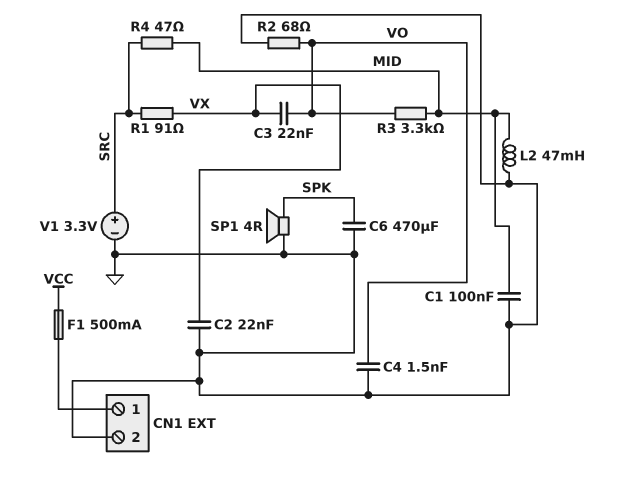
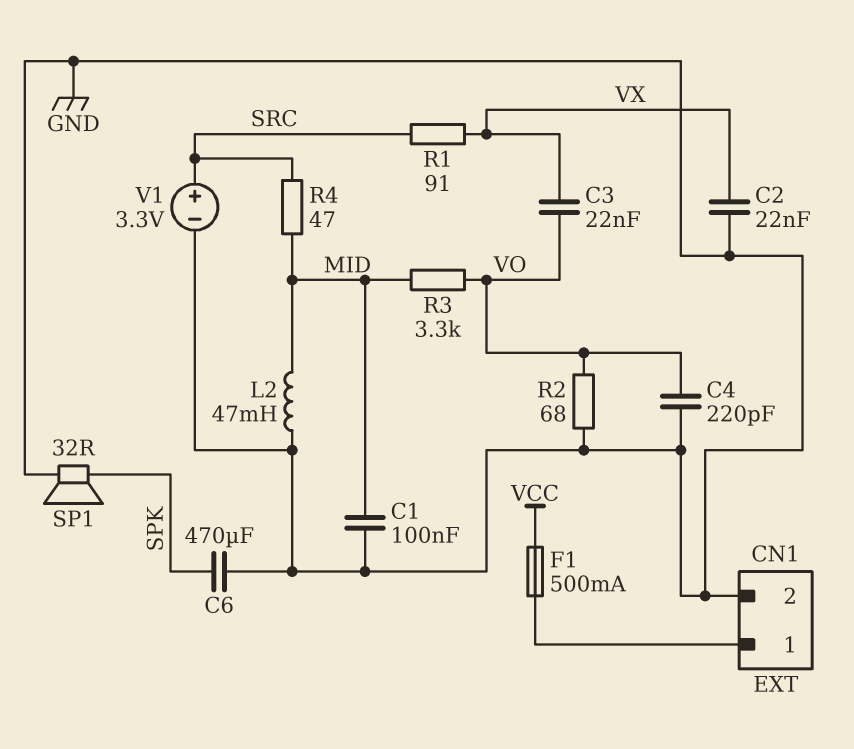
C4: 1.5nF (GND, VO) -> 220pF (GND, VO)
SP1: speaker 4R (GND, SPK) -> speaker 32R (GND, SPK)

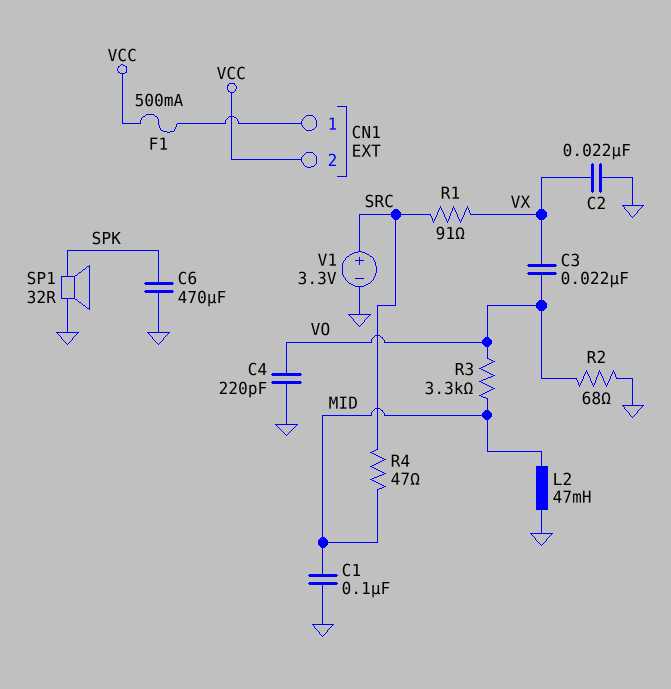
CN1 pin 2: GND -> VCC

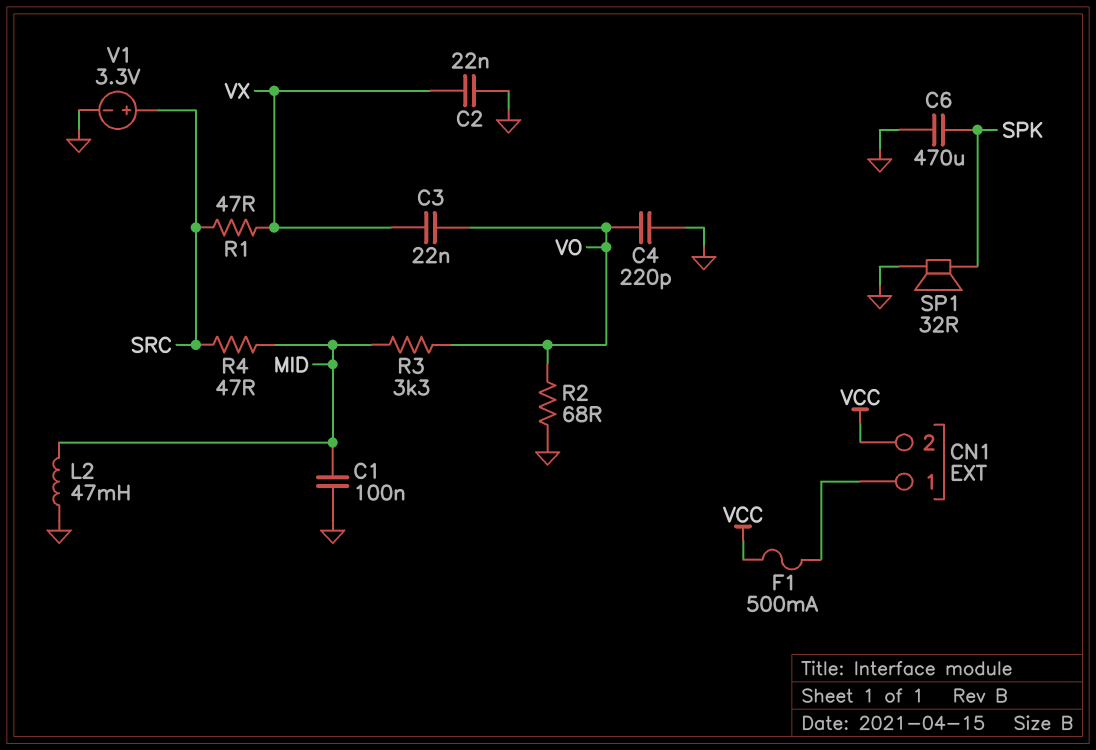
R1: 91 (SRC, VX) -> 47 (SRC, VX)

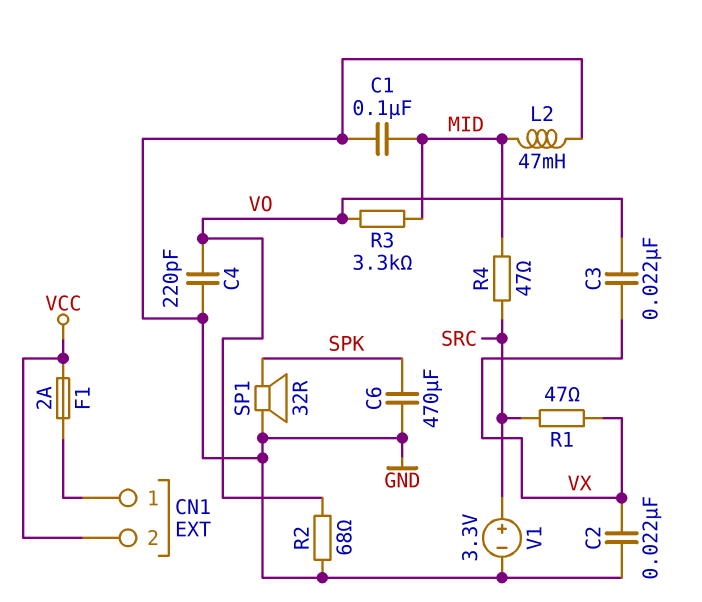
F1: 500mA (CN1/1, VCC) -> 2A (CN1/1, VCC)

